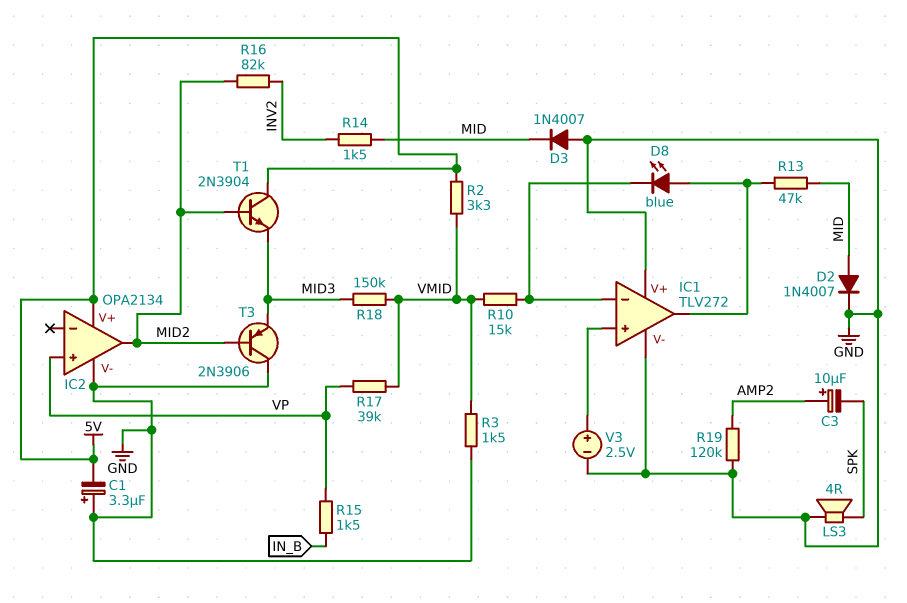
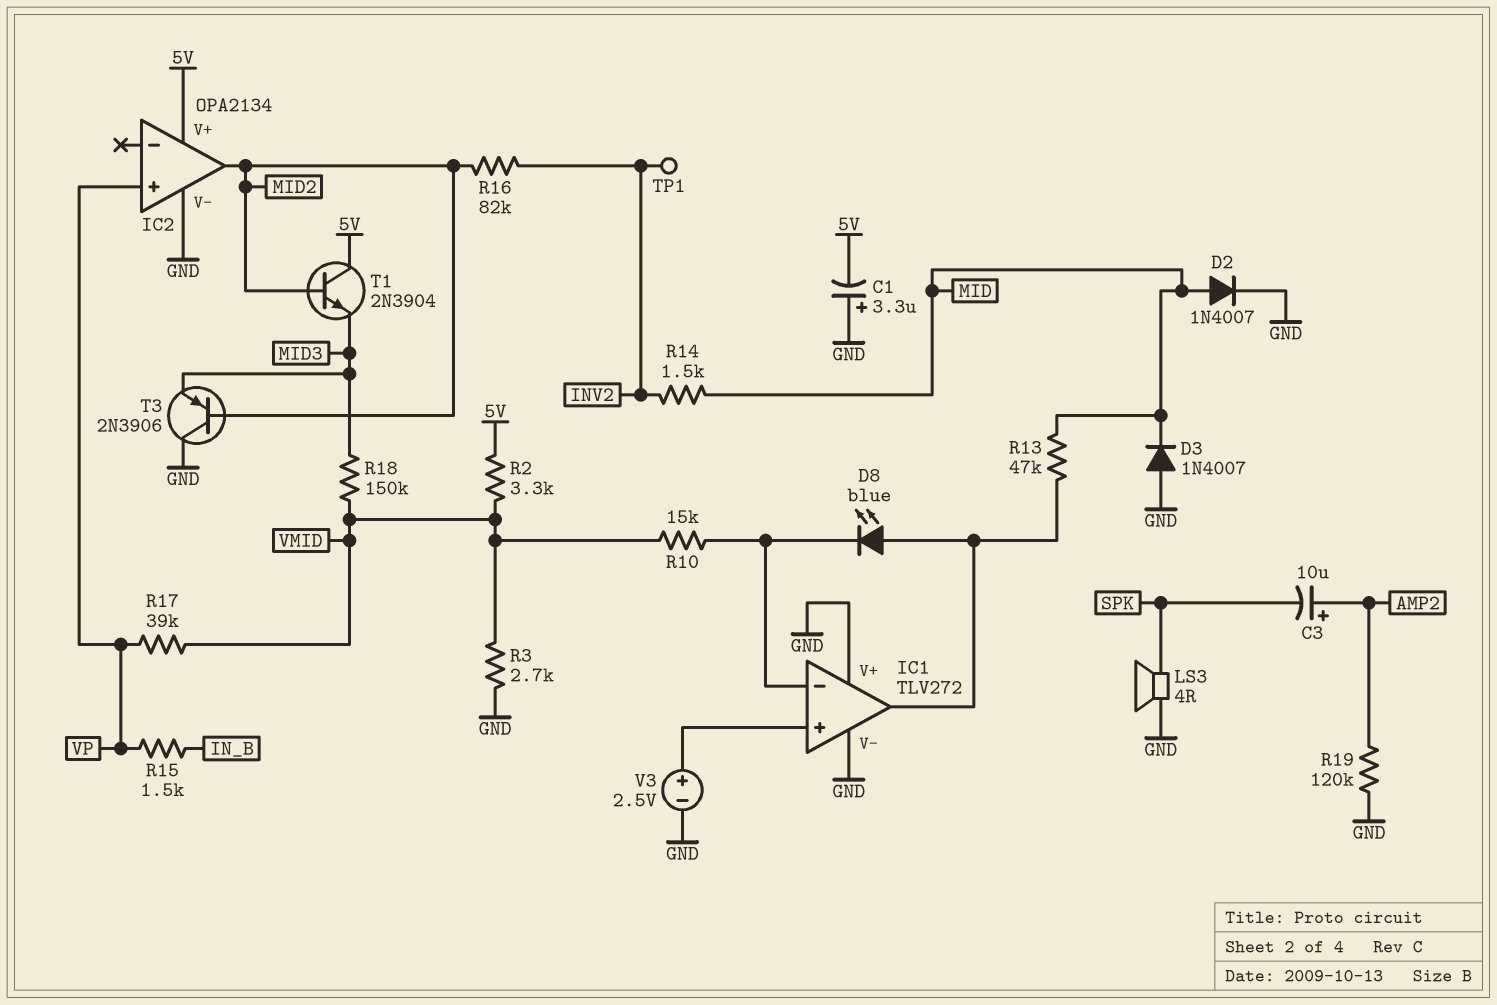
R3: 1.5k (GND, VMID) -> 2.7k (GND, VMID)
TP1: none -> test point (INV2)

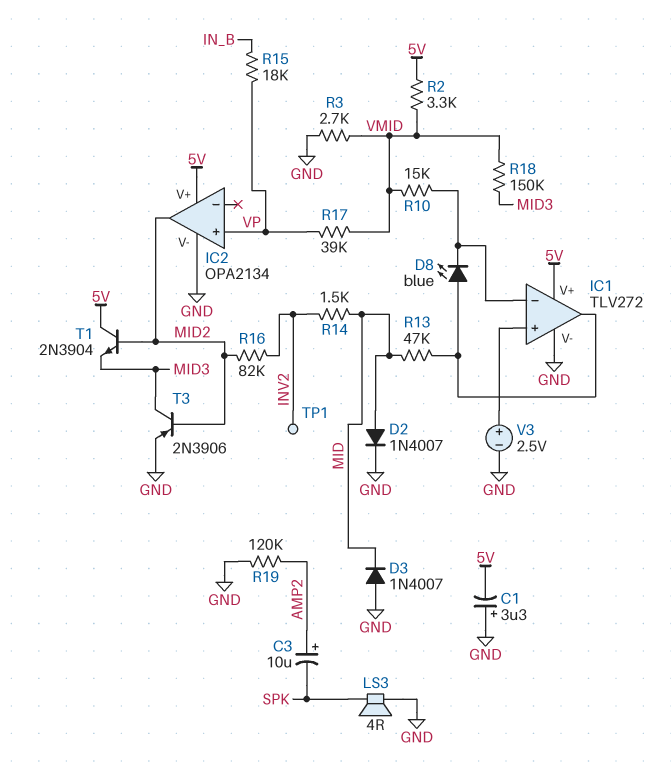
IC1 pin V+: GND -> 5V
R15: 1.5k (IN_B, VP) -> 18k (IN_B, VP)
T3: PNP 2N3906 (B MID2, C GND, E MID3) -> PNP 2N3906 (B MID2, C MID3, E GND)

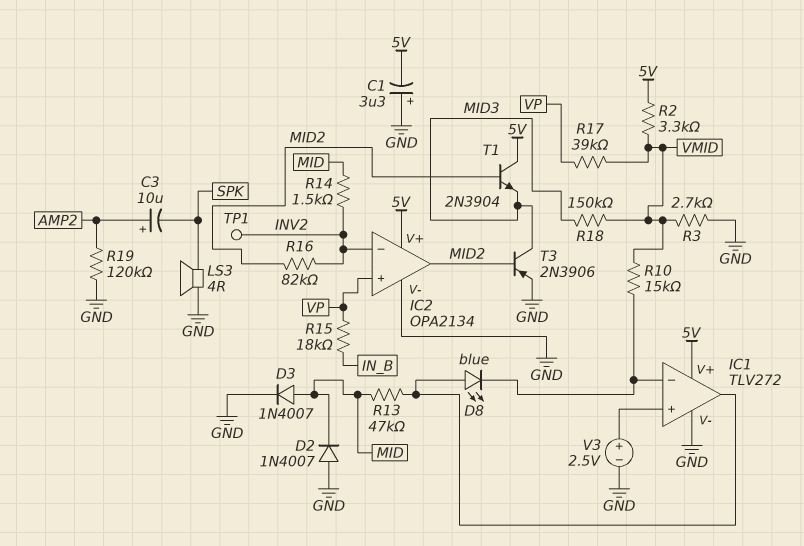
D2: diode 1N4007 (A MID, K GND) -> diode 1N4007 (A GND, K MID)
D3: diode 1N4007 (A GND, K MID) -> diode 1N4007 (A MID, K GND)
IC2 pin in-: none -> INV2

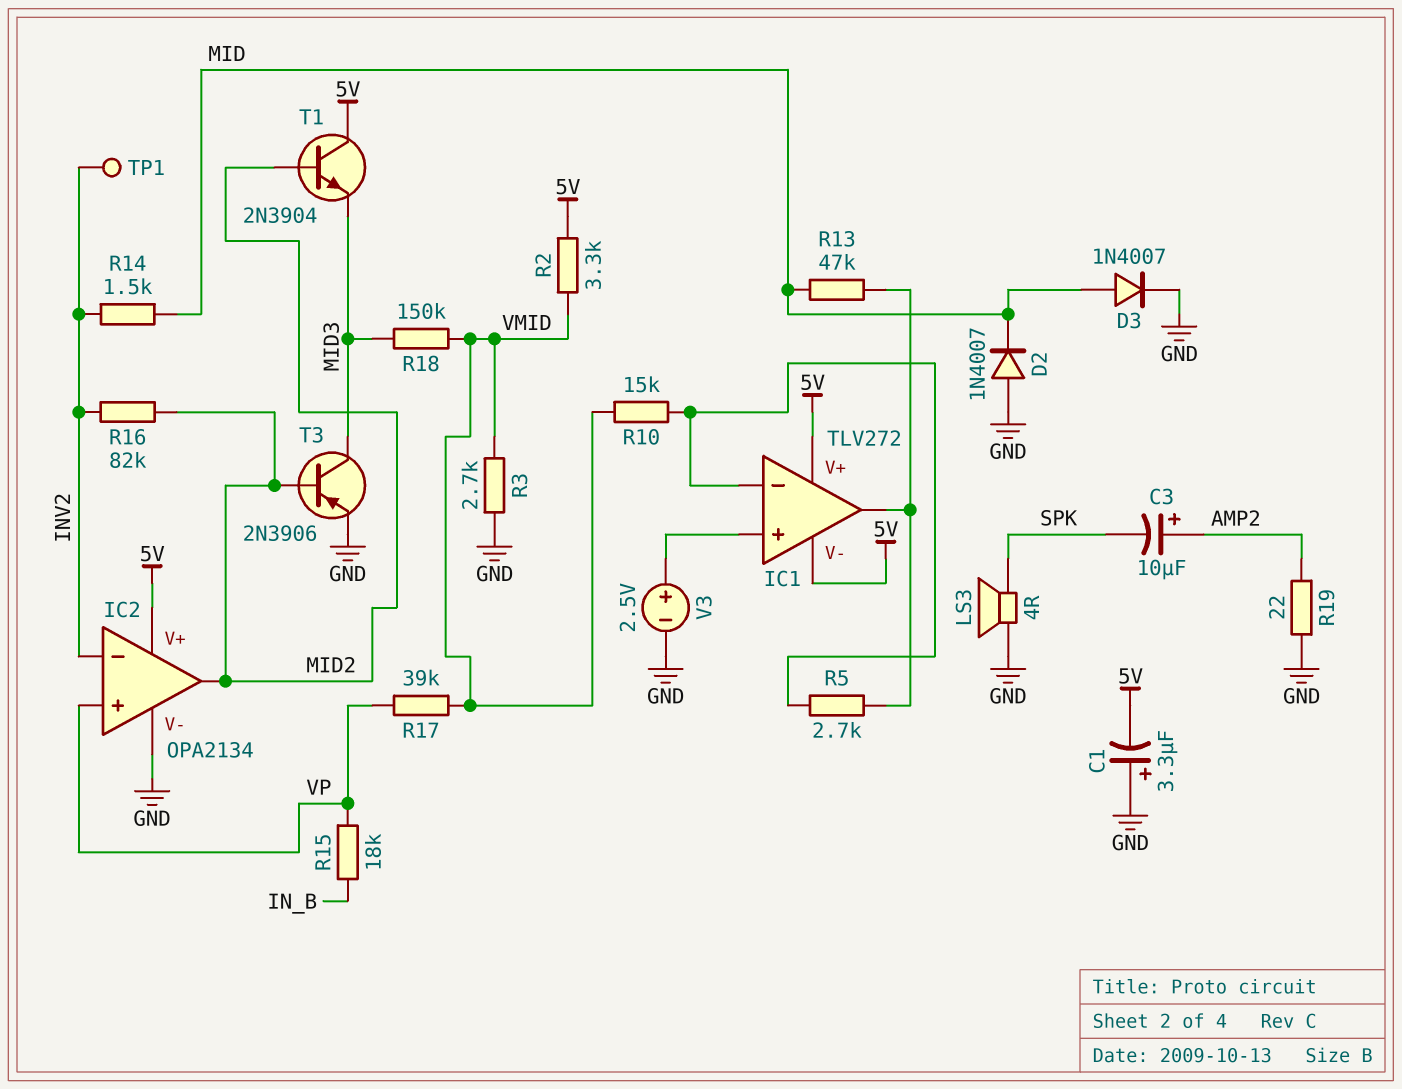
D8: LED blue (A IC1/out, K IC1/in-) -> none
IC1 pin V-: GND -> 5V
R5: none -> 2.7k (IC1/in-, IC1/out)
R19: 120k (AMP2, GND) -> 22 (AMP2, GND)

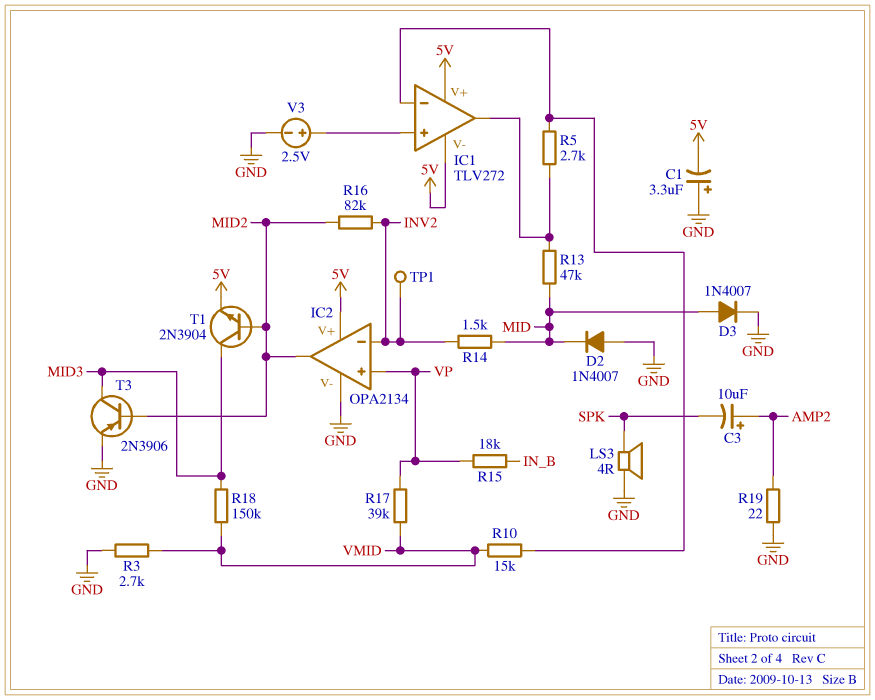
R2: 3.3k (5V, VMID) -> none
T1: NPN 2N3904 (B MID2, C 5V, E MID3) -> NPN 2N3904 (B MID2, C MID3, E 5V)

